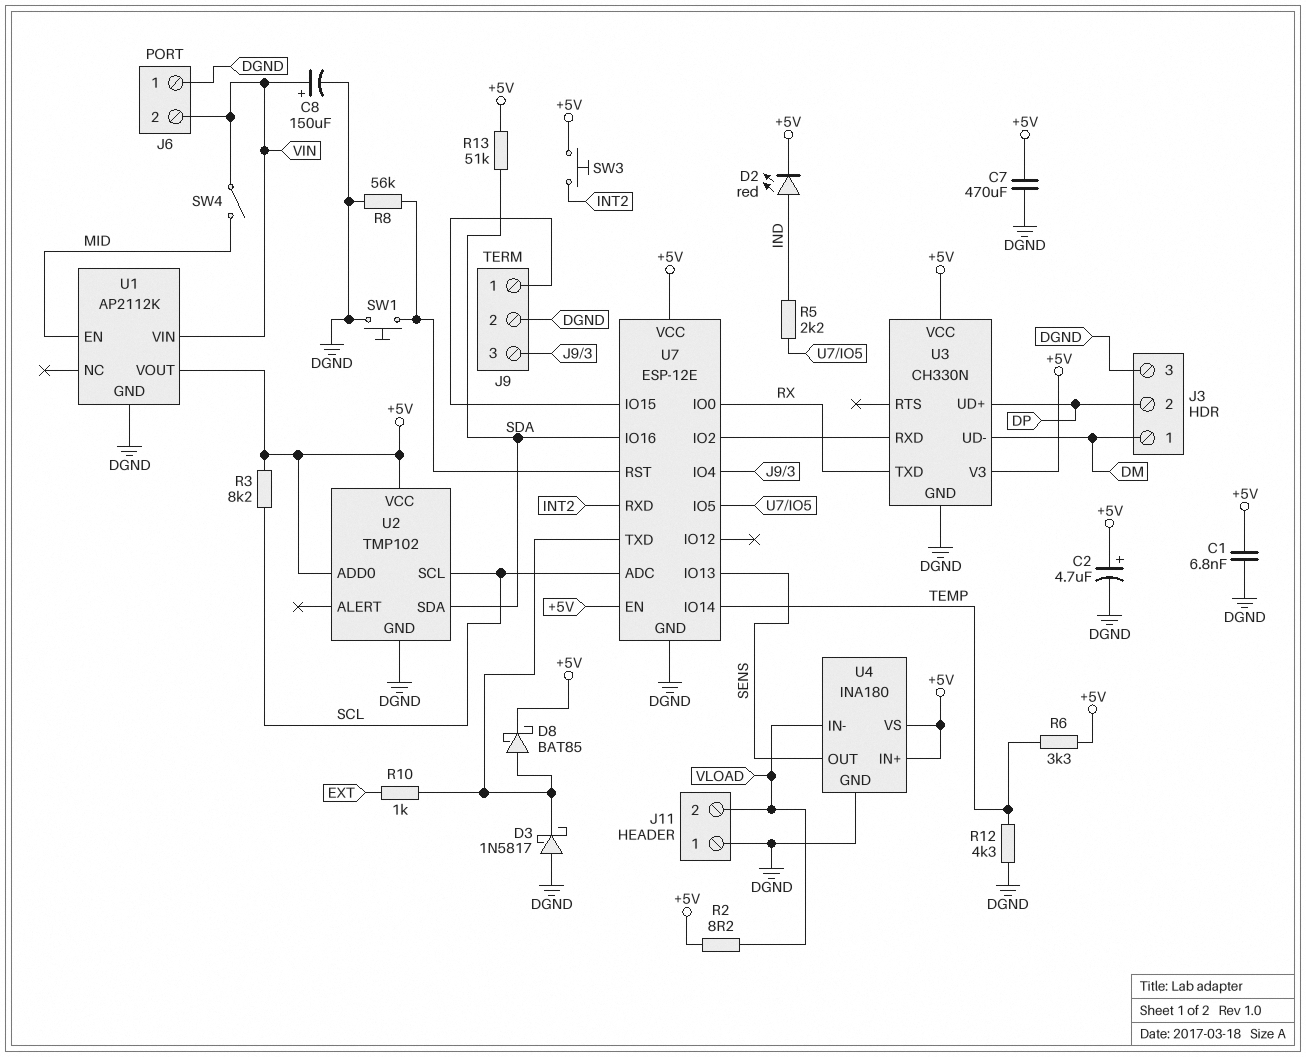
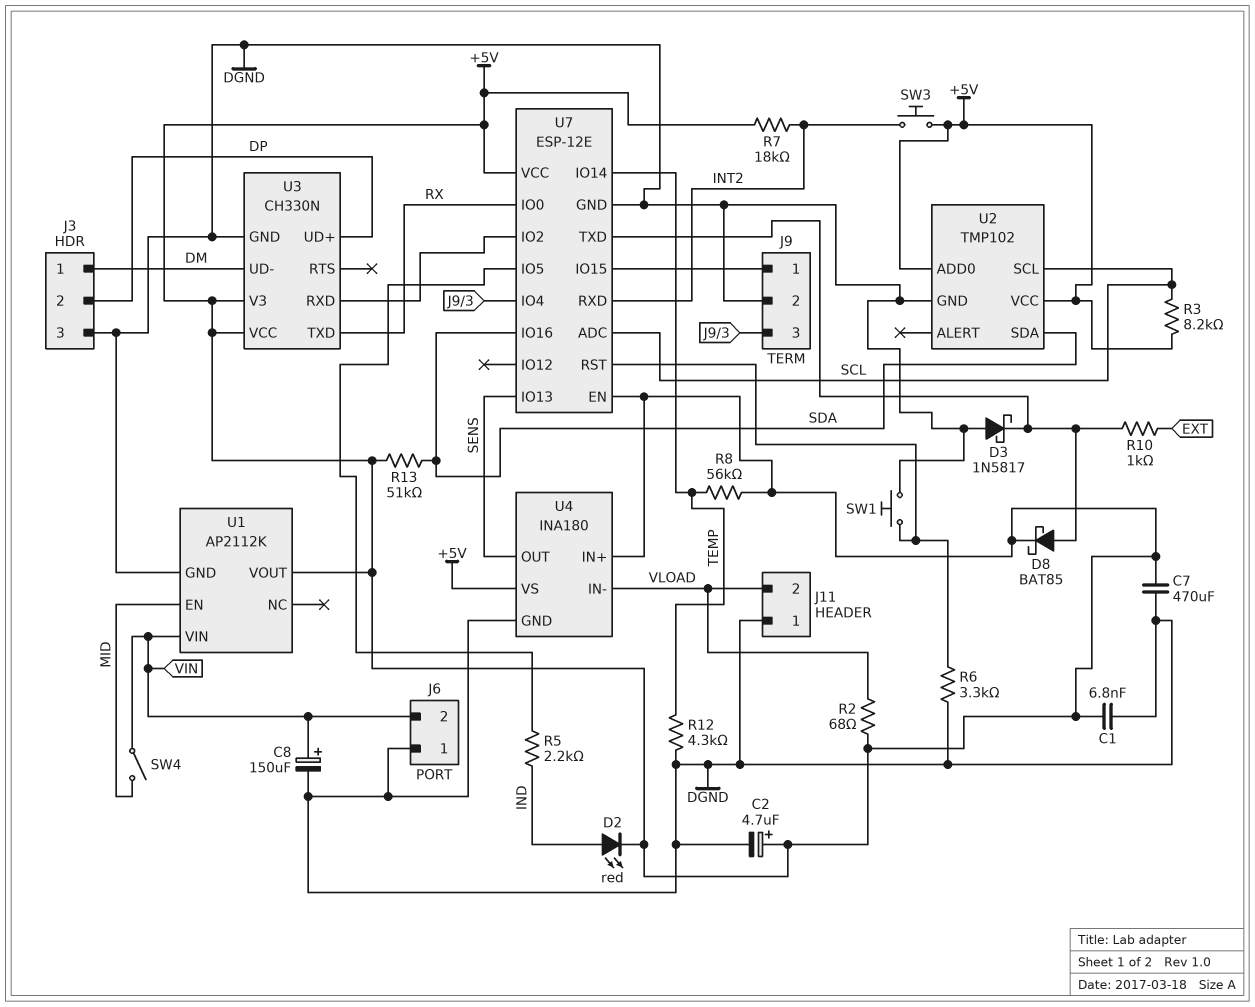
R2: 8.2 (+5V, VLOAD) -> 68 (+5V, VLOAD)
R6: 3.3k (+5V, TEMP) -> 3.3k (DGND, U7/RST)
R7: none -> 18k (+5V, INT2)
R8: 56k (DGND, U7/RST) -> 56k (+5V, TEMP)

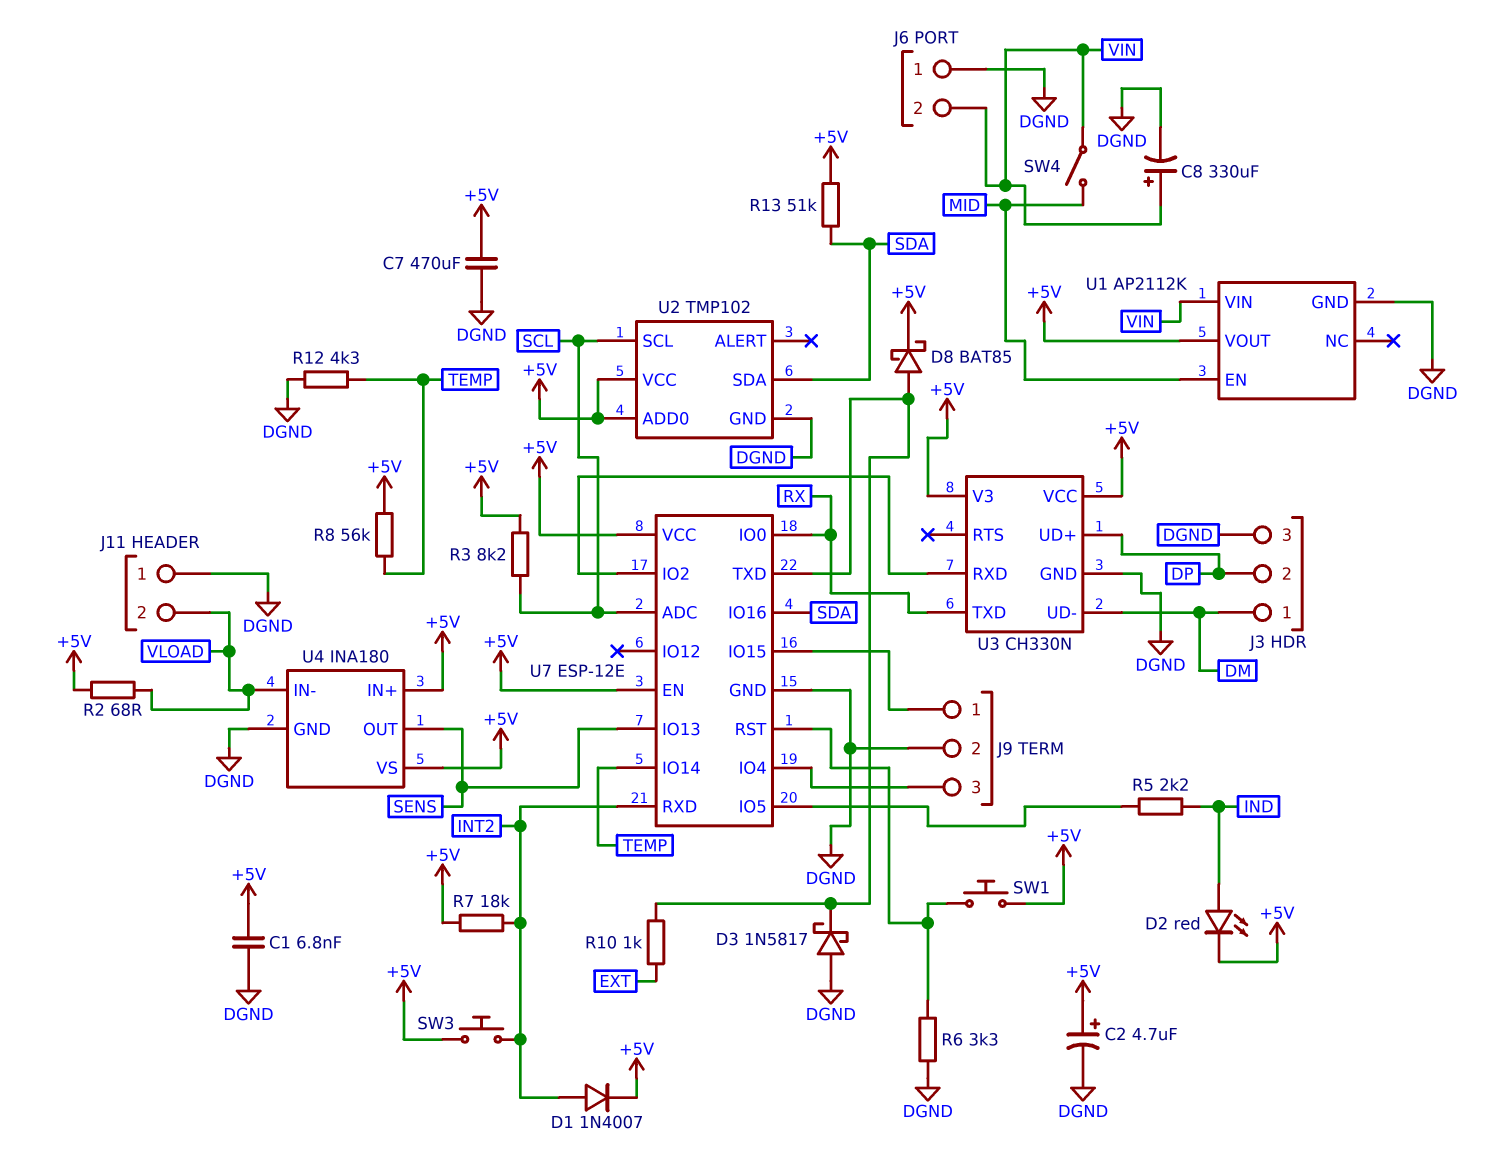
C8: 150uF (plus VIN, minus DGND) -> 330uF (plus VIN, minus DGND)
D1: none -> diode 1N4007 (A INT2, K +5V)
SW1: button (DGND, U7/RST) -> button (+5V, U7/RST)

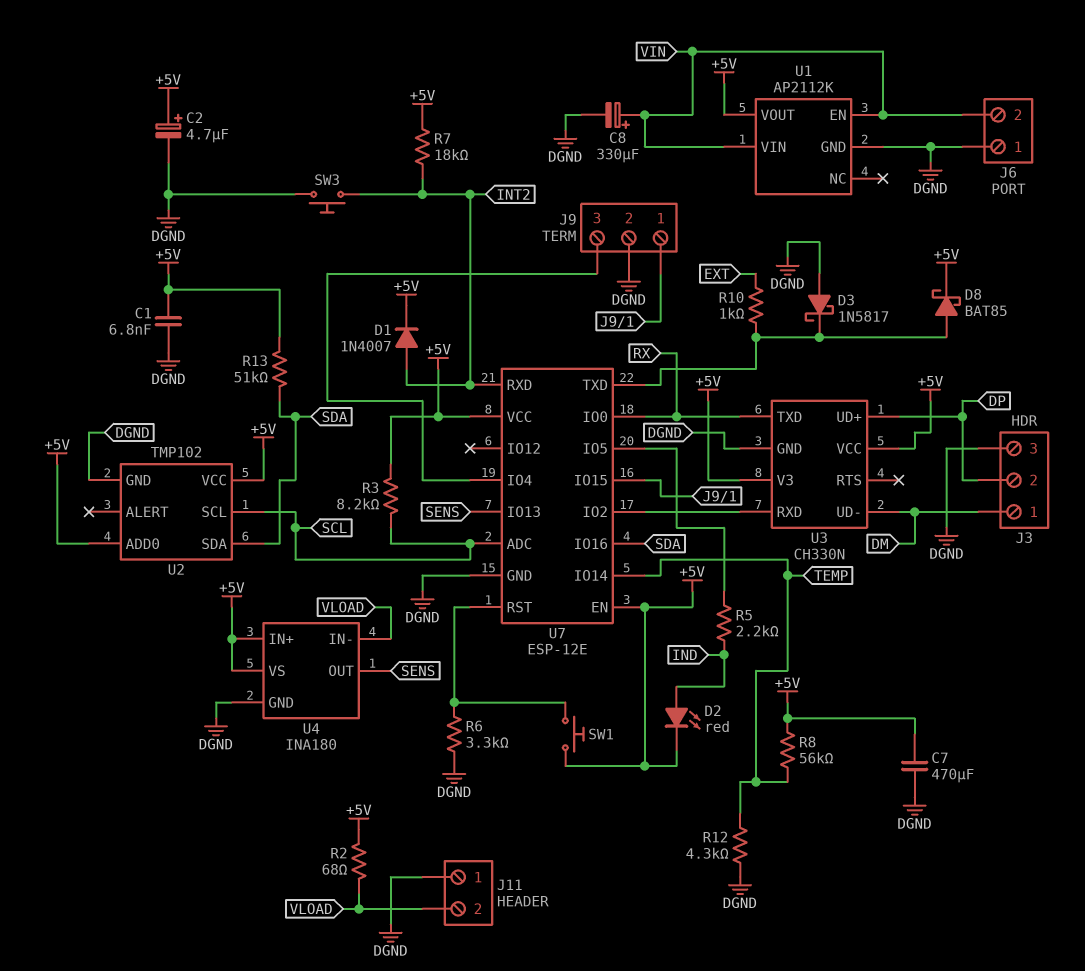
SW3: button (+5V, INT2) -> button (DGND, INT2)
SW4: switch (MID, VIN) -> none
U1 pin EN: MID -> VIN

